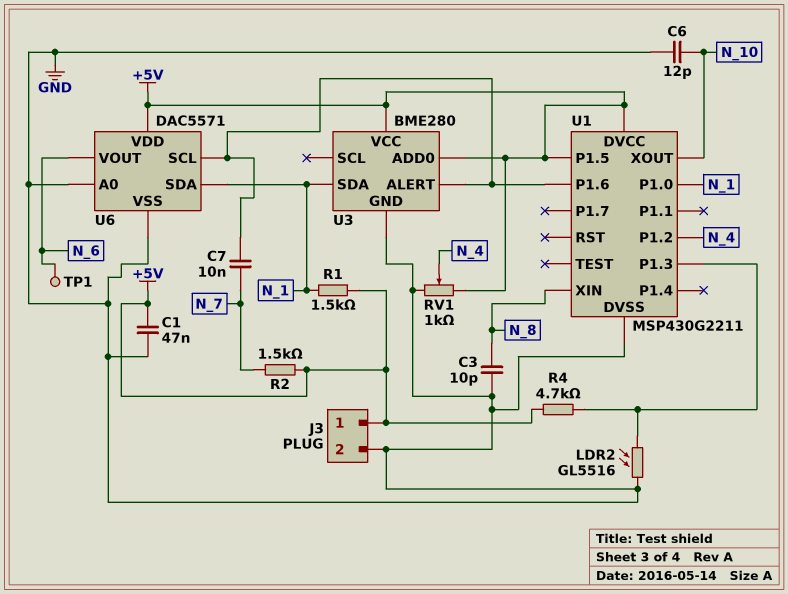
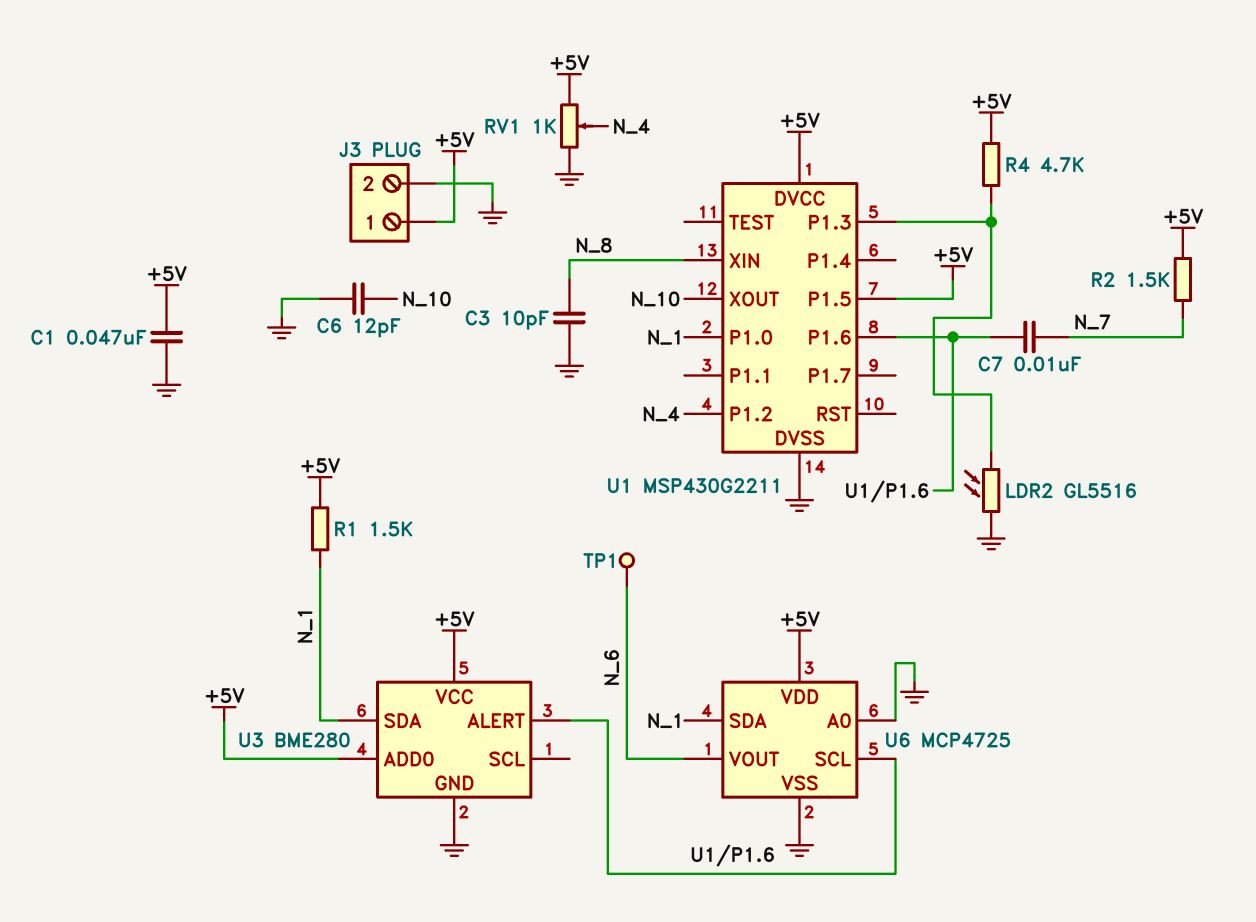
U6: DAC5571 -> MCP4725

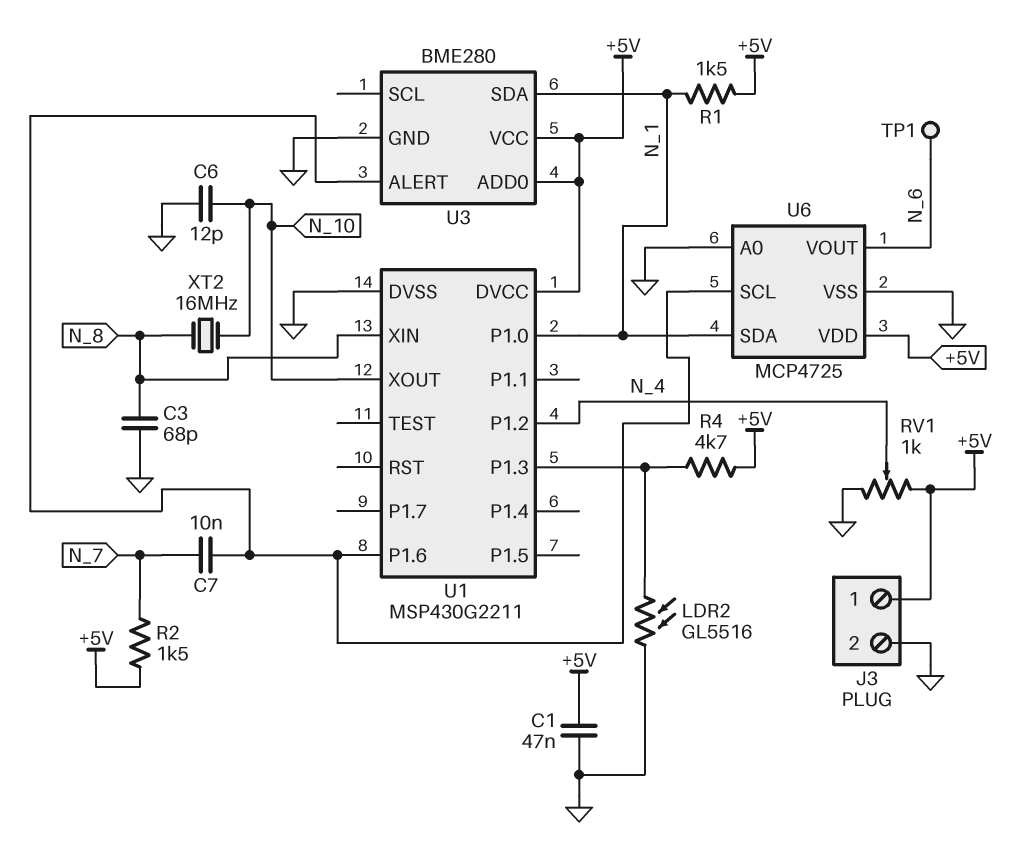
C3: 10pF (GND, N_8) -> 68pF (GND, N_8)
U1 pin P1.5: +5V -> none
XT2: none -> 16MHz (N_8, N_10)

